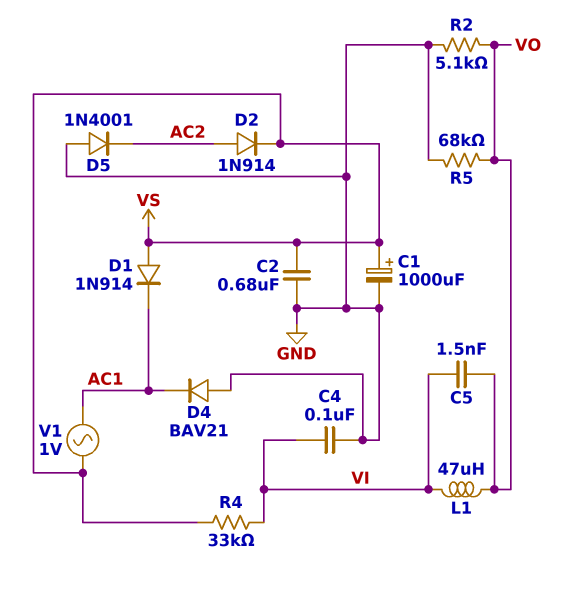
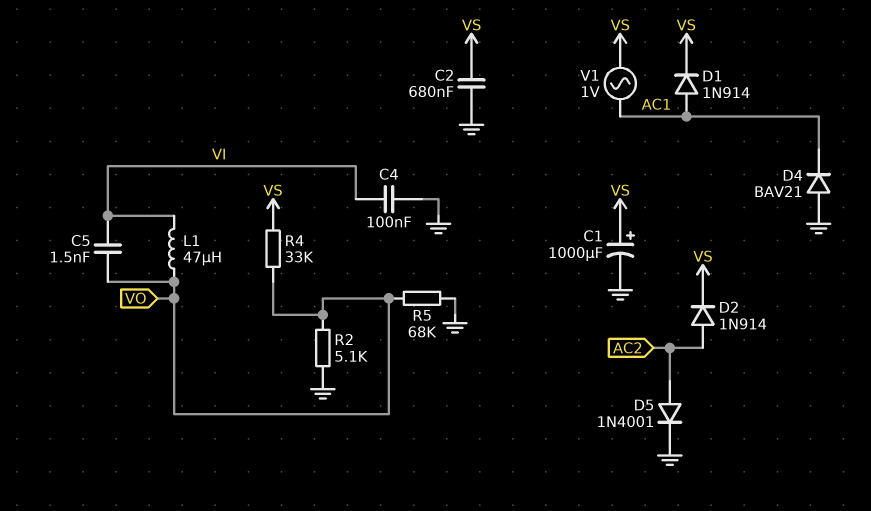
D1: diode 1N914 (A VS, K AC1) -> diode 1N914 (A AC1, K VS)
D5: diode 1N4001 (A GND, K AC2) -> diode 1N4001 (A AC2, K GND)
R4: 33k (VI, VS) -> 33k (VO, VS)

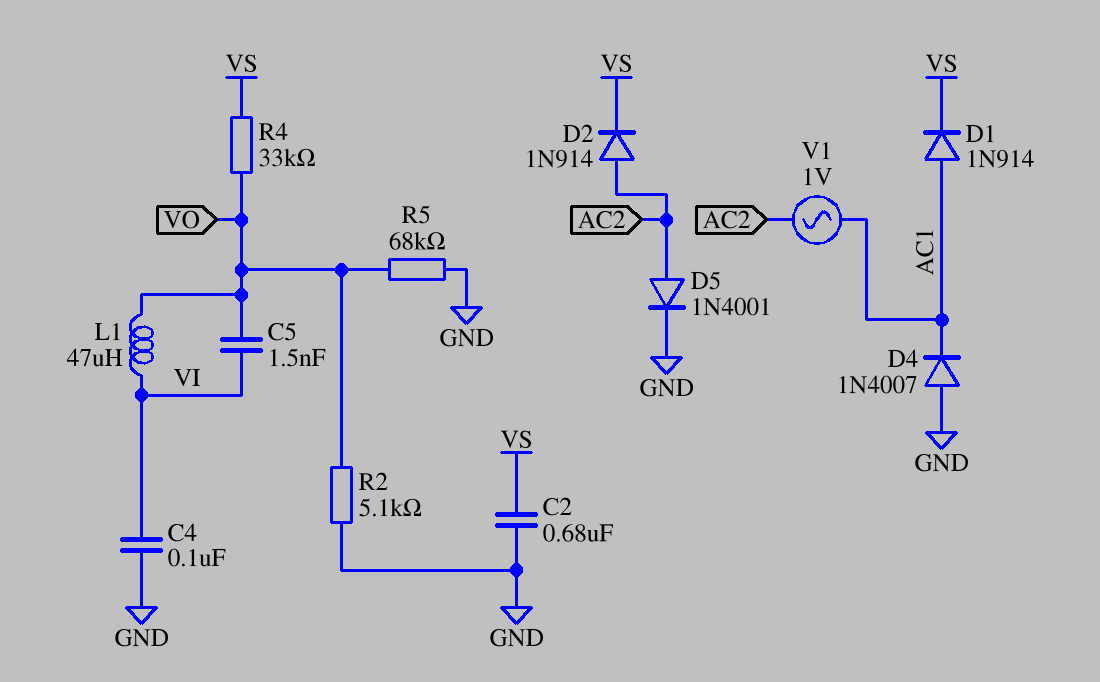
C1: 1000uF (plus VS, minus GND) -> none
D4: diode BAV21 (A GND, K AC1) -> diode 1N4007 (A GND, K AC1)
V1: AC 1V (AC1, VS) -> AC 1V (AC1, AC2)

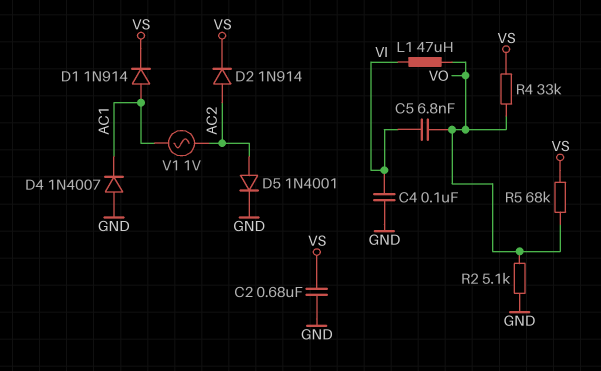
C5: 1.5nF (VI, VO) -> 6.8nF (VI, VO)
R5: 68k (GND, VO) -> 68k (VO, VS)

